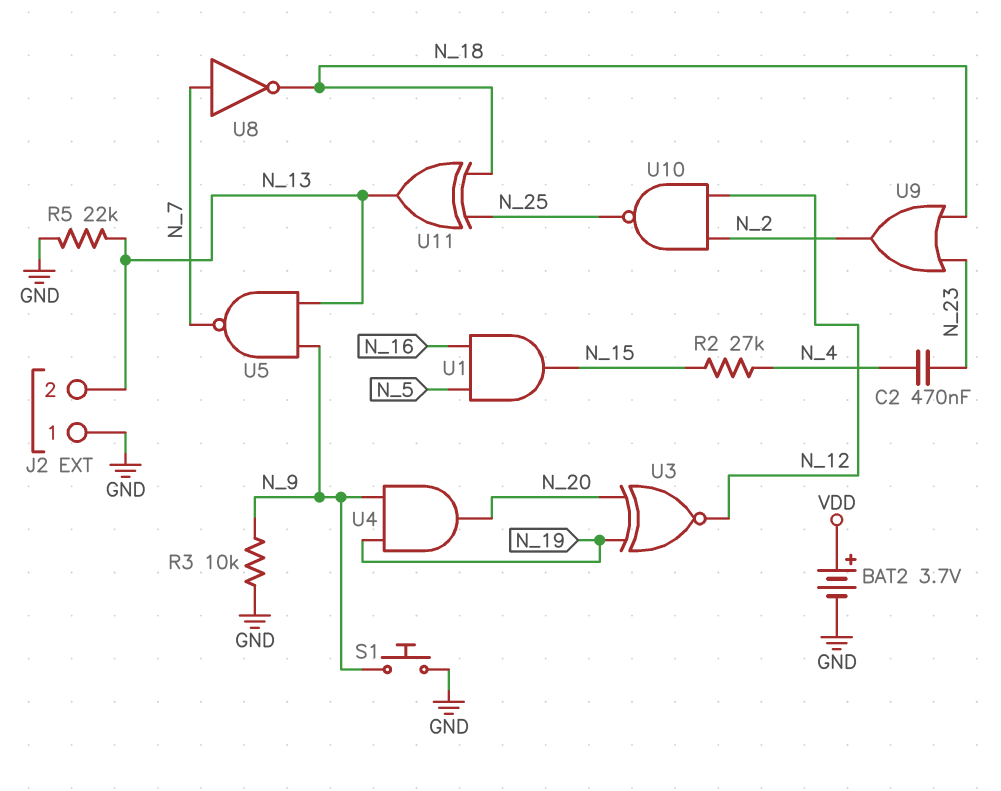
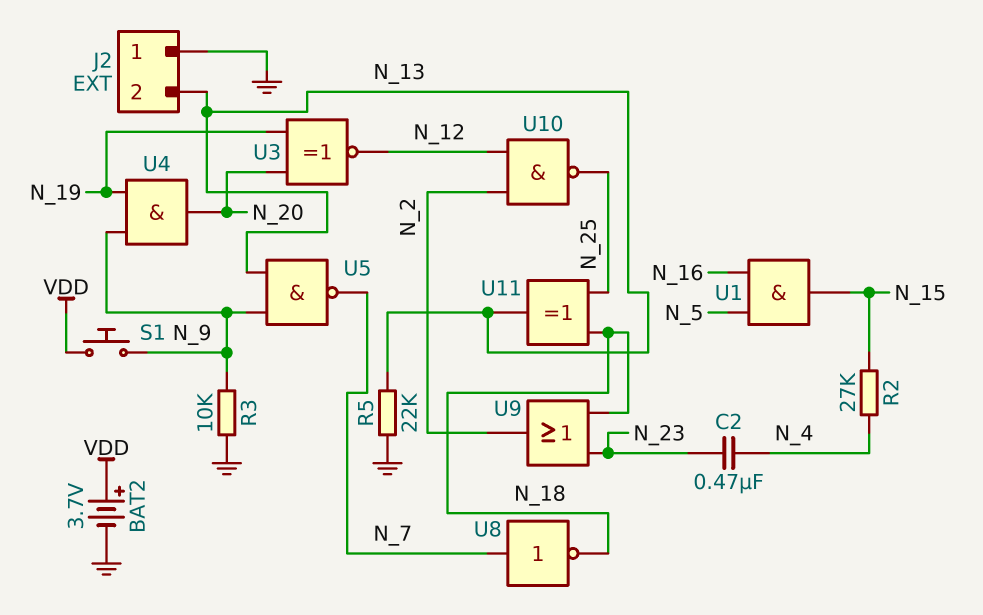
S1: button (GND, N_9) -> button (N_9, VDD)

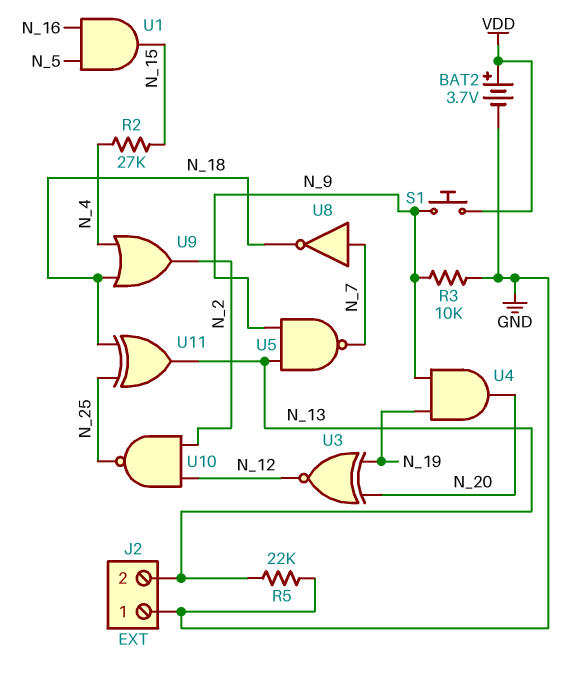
C2: 470nF (N_4, N_23) -> none
U9: OR (in N_18, in N_23, out N_2) -> OR (in N_4, in N_18, out N_2)

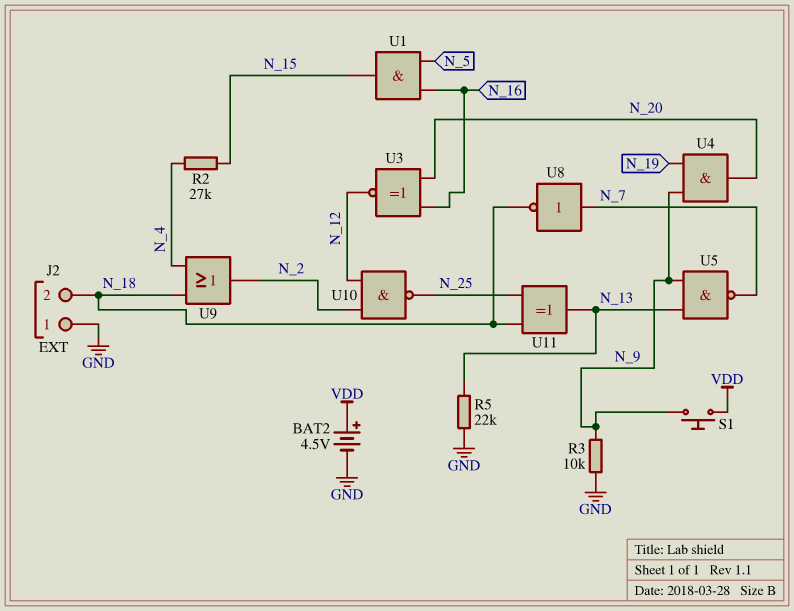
BAT2: 3.7V (plus VDD, minus GND) -> 4.5V (plus VDD, minus GND)
J2 pin 2: N_13 -> N_18
U3: XNOR (in N_19, in N_20, out N_12) -> XNOR (in N_16, in N_20, out N_12)

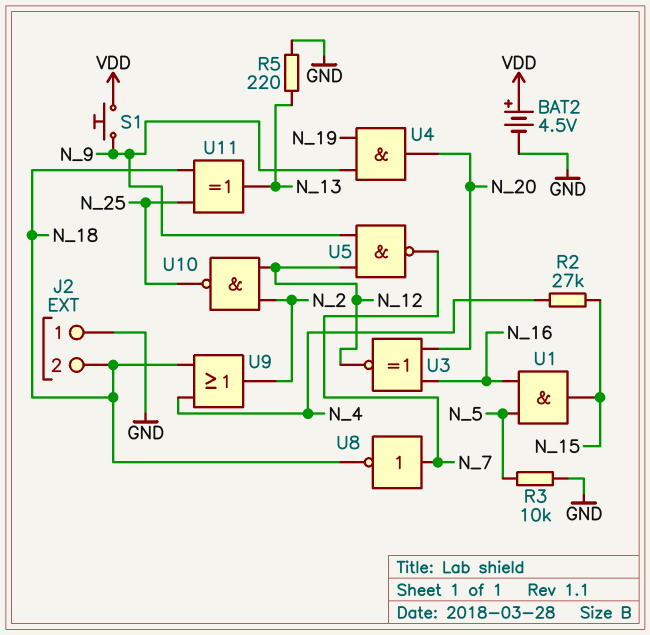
R3: 10k (GND, N_9) -> 10k (GND, N_5)
R5: 22k (GND, N_13) -> 220 (GND, N_13)
U5: NAND (in N_9, in N_13, out N_7) -> NAND (in N_9, in N_12, out N_7)

